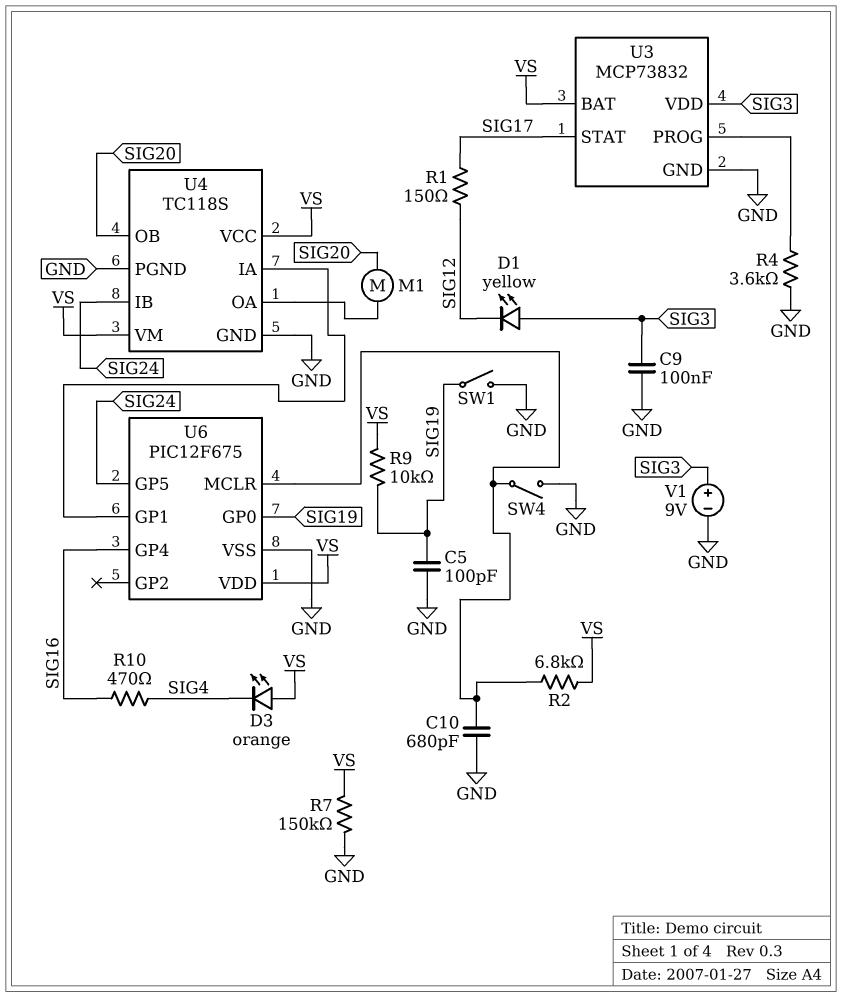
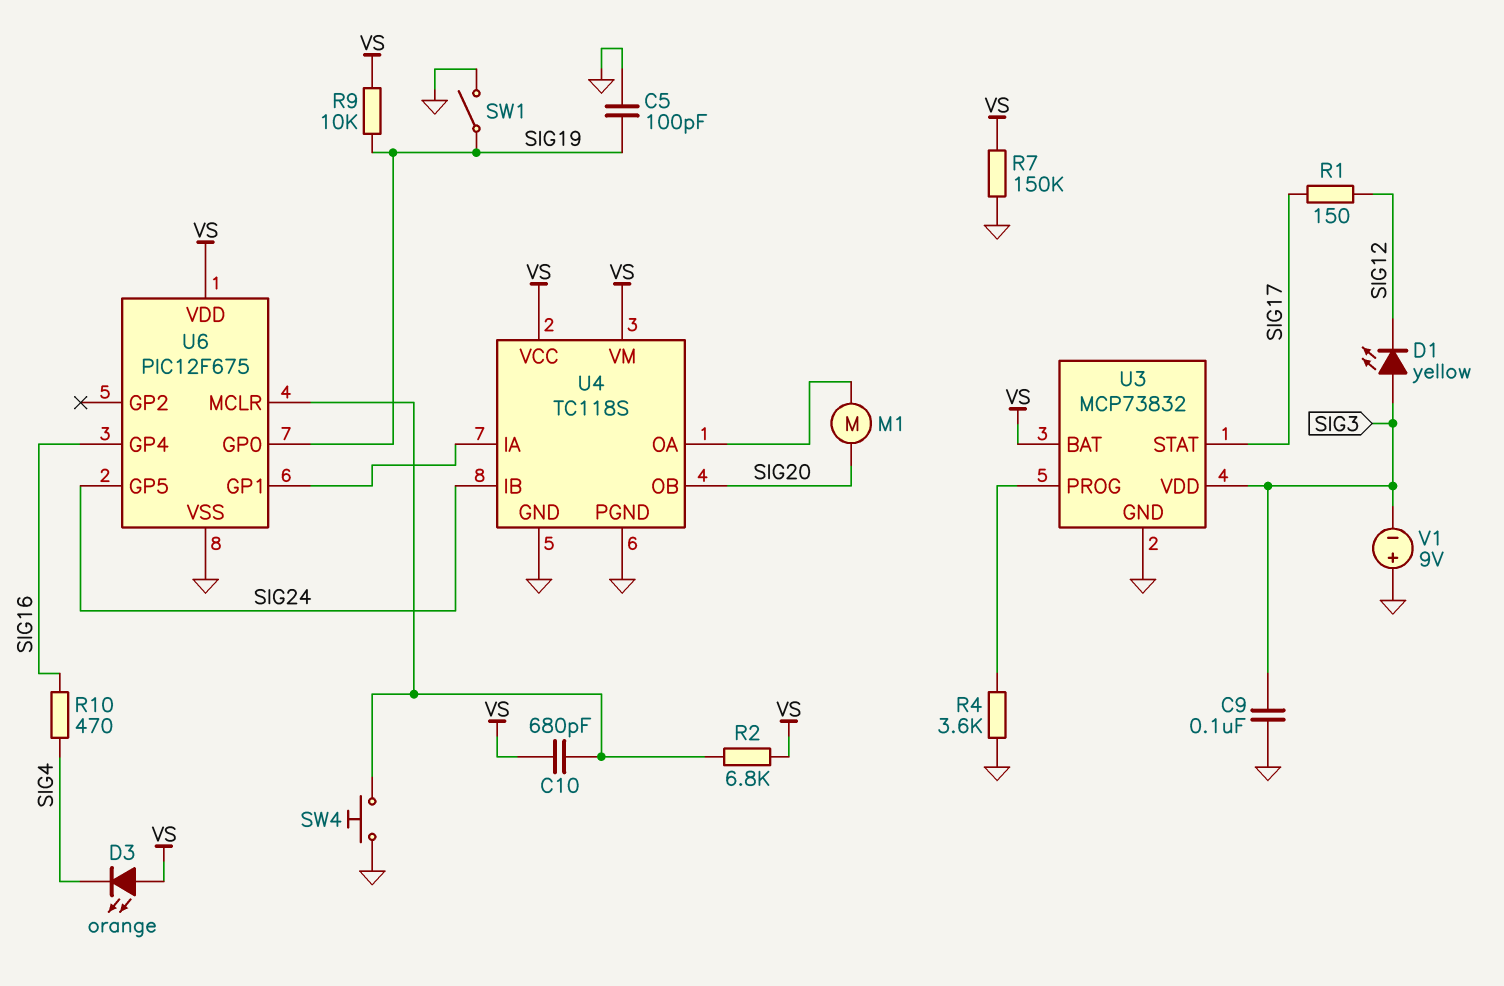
C10: 680pF (GND, U6/MCLR) -> 680pF (U6/MCLR, VS)
SW4: switch (GND, U6/MCLR) -> button (GND, U6/MCLR)
V1: 9V (plus SIG3, minus GND) -> 9V (plus GND, minus SIG3)

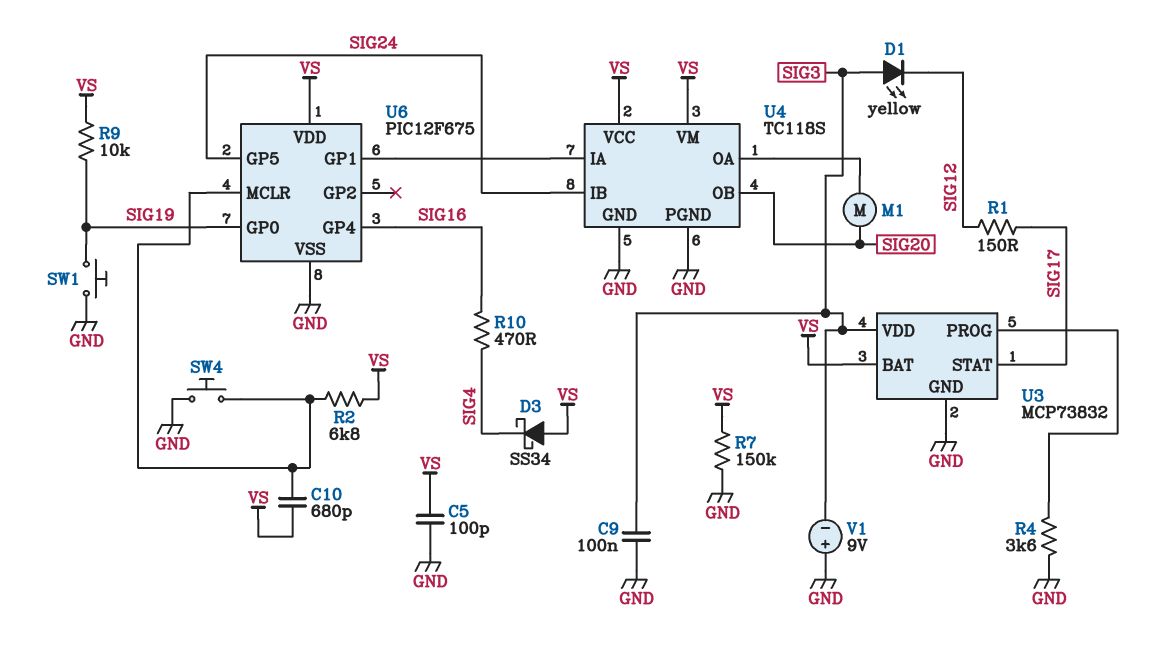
C5: 100pF (GND, SIG19) -> 100pF (GND, VS)
D3: LED orange (A VS, K SIG4) -> schottky SS34 (A VS, K SIG4)
SW1: switch (GND, SIG19) -> button (GND, SIG19)

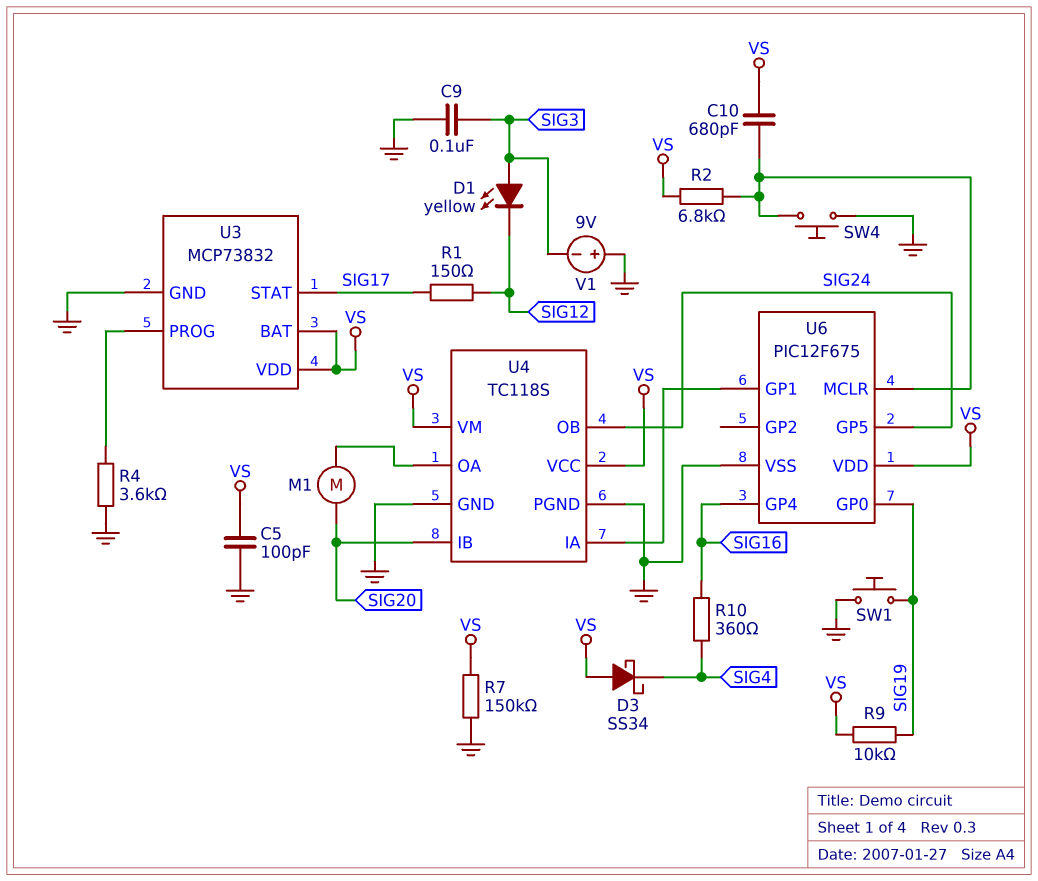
R10: 470 (SIG4, SIG16) -> 360 (SIG4, SIG16)
U3 pin VDD: SIG3 -> VS
U4 pin IB: SIG24 -> SIG20
U4 pin OB: SIG20 -> SIG24

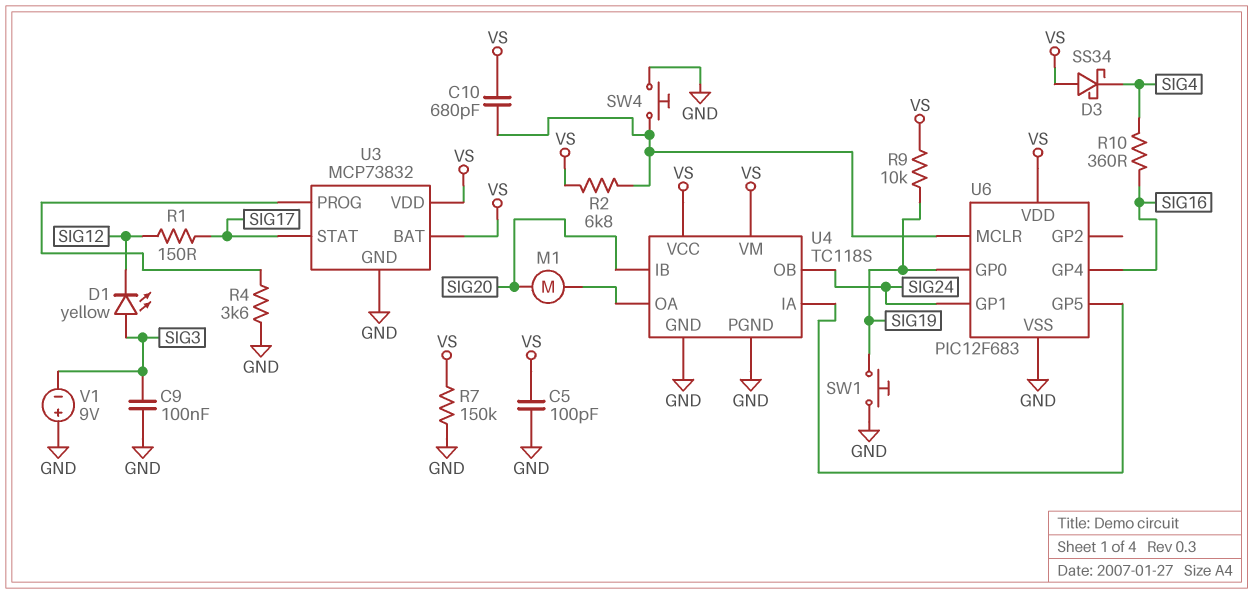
U6: PIC12F675 -> PIC12F683
U6 pin GP1: U4/IA -> SIG24
U6 pin GP5: SIG24 -> U4/IA

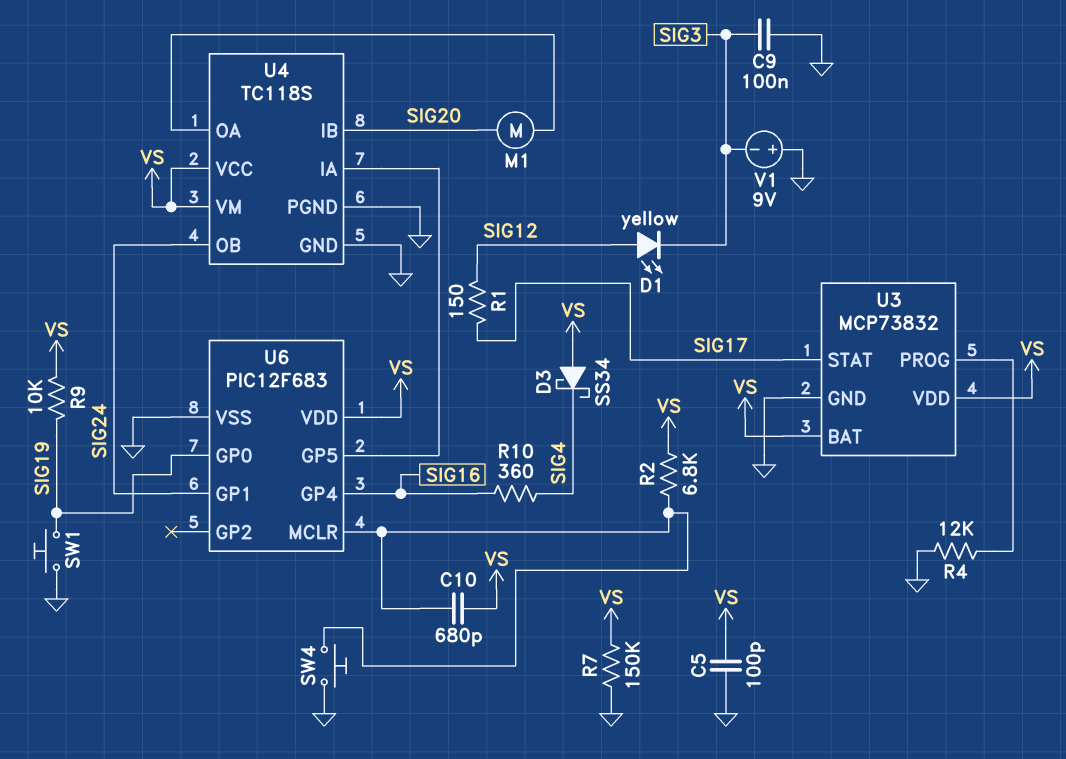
D1: LED yellow (A SIG3, K SIG12) -> LED yellow (A SIG12, K SIG3)
R4: 3.6k (GND, U3/PROG) -> 12k (GND, U3/PROG)

